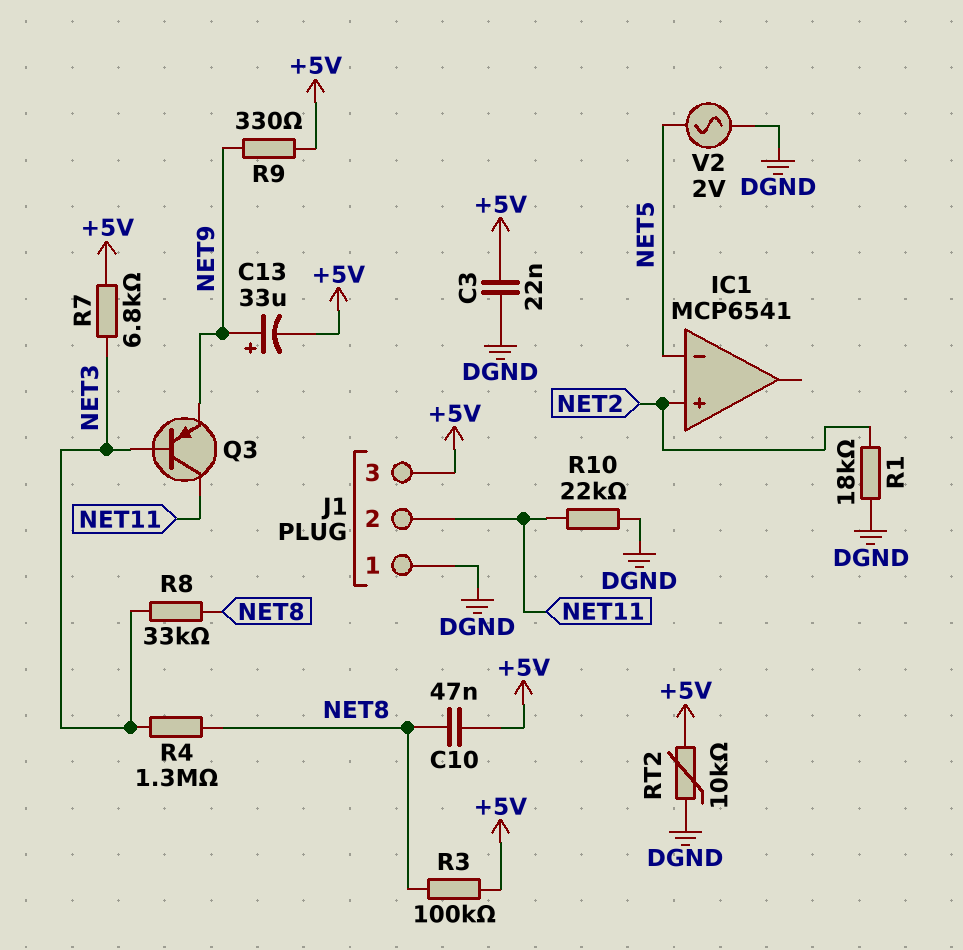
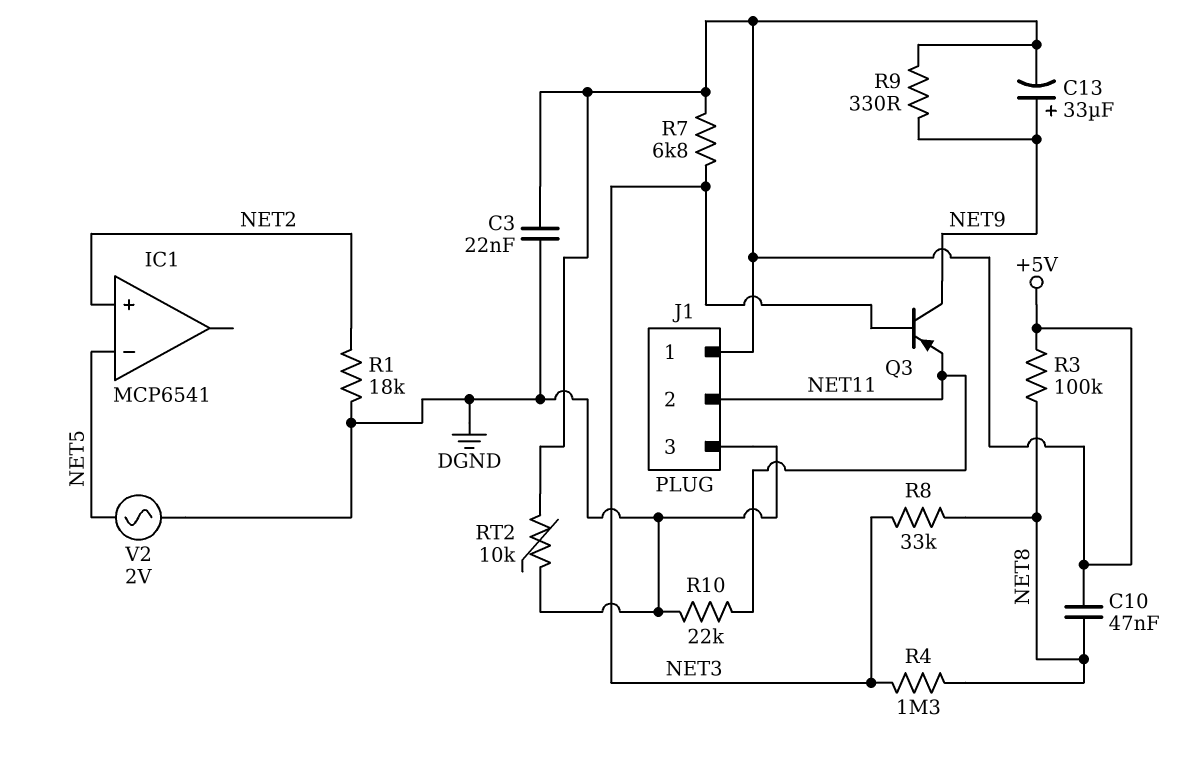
J1 pin 1: DGND -> +5V
J1 pin 3: +5V -> DGND
Q3: PNP (B NET3, C NET11, E NET9) -> PNP (B NET3, C NET9, E NET11)

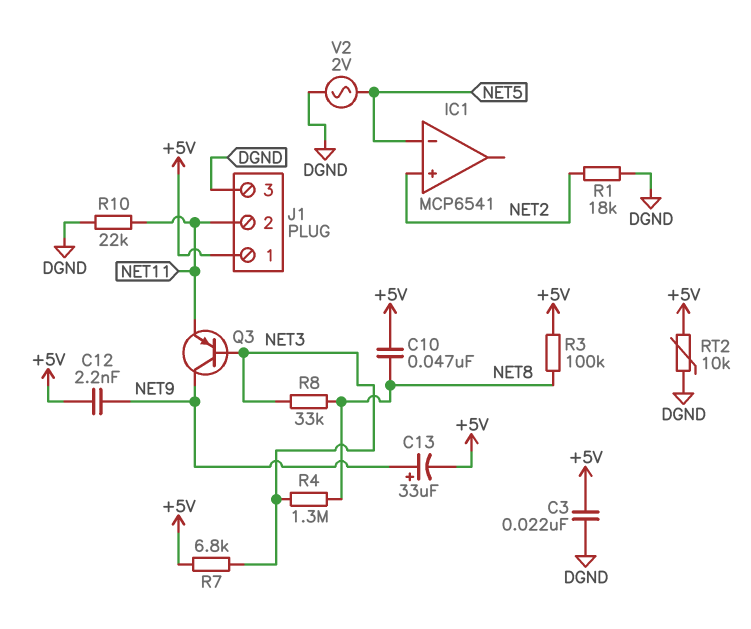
C12: none -> 2.2nF (+5V, NET9)
R9: 330 (+5V, NET9) -> none

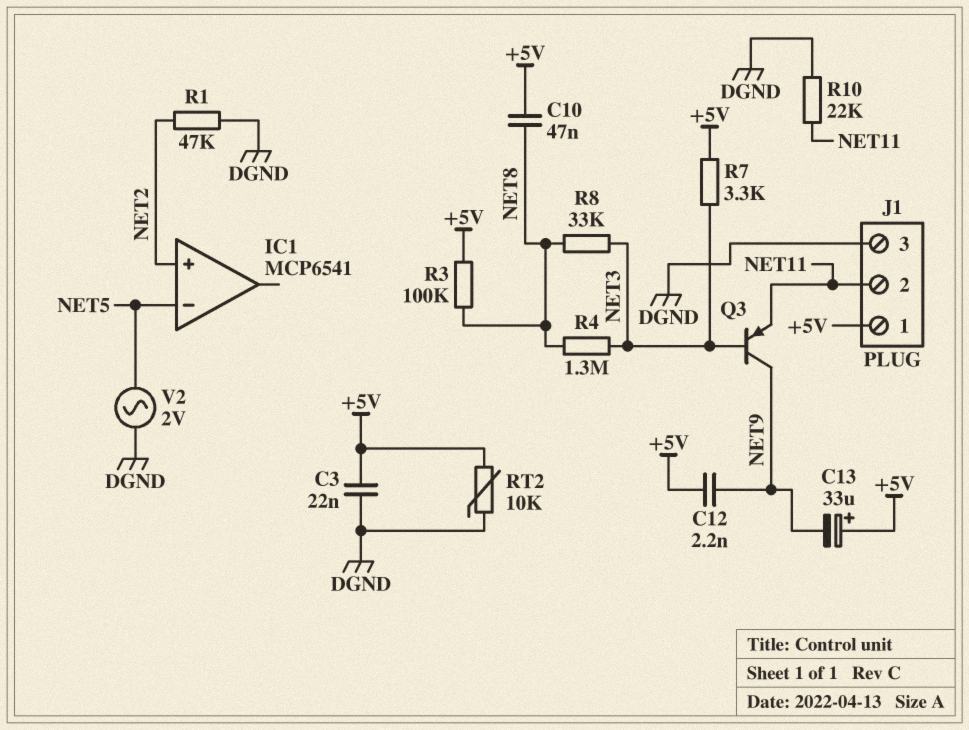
C13: 33uF (plus NET9, minus +5V) -> 33uF (plus +5V, minus NET9)
R1: 18k (DGND, NET2) -> 47k (DGND, NET2)
R7: 6.8k (+5V, NET3) -> 3.3k (+5V, NET3)

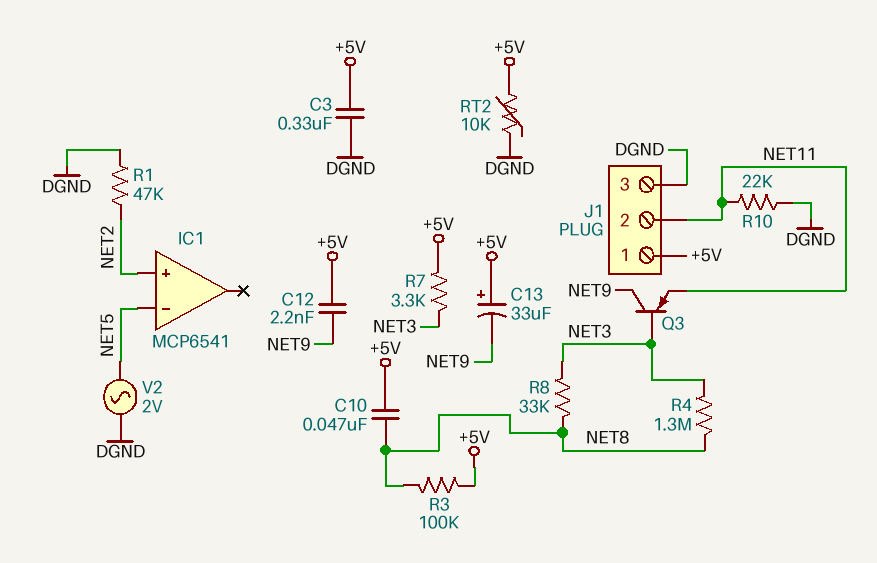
C3: 22nF (+5V, DGND) -> 330nF (+5V, DGND)

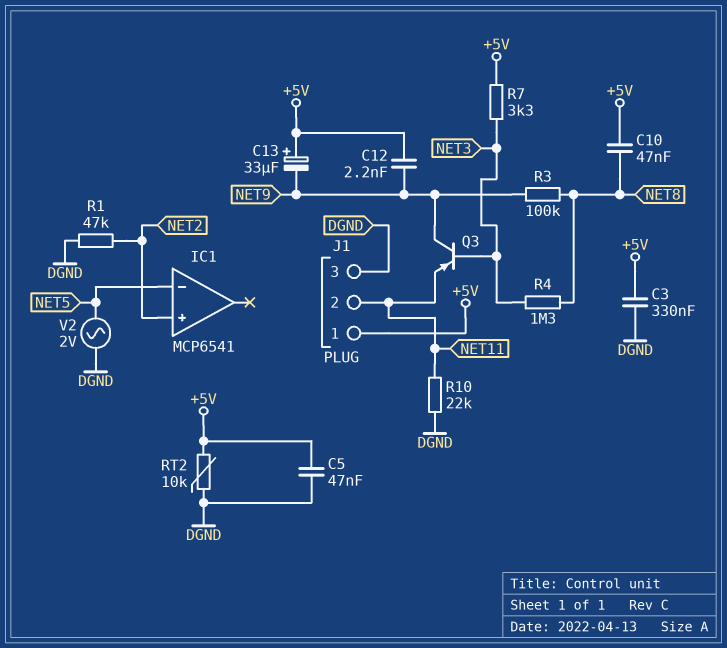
C5: none -> 47nF (+5V, DGND)
R3: 100k (+5V, NET8) -> 100k (NET8, NET9)
R8: 33k (NET3, NET8) -> none

